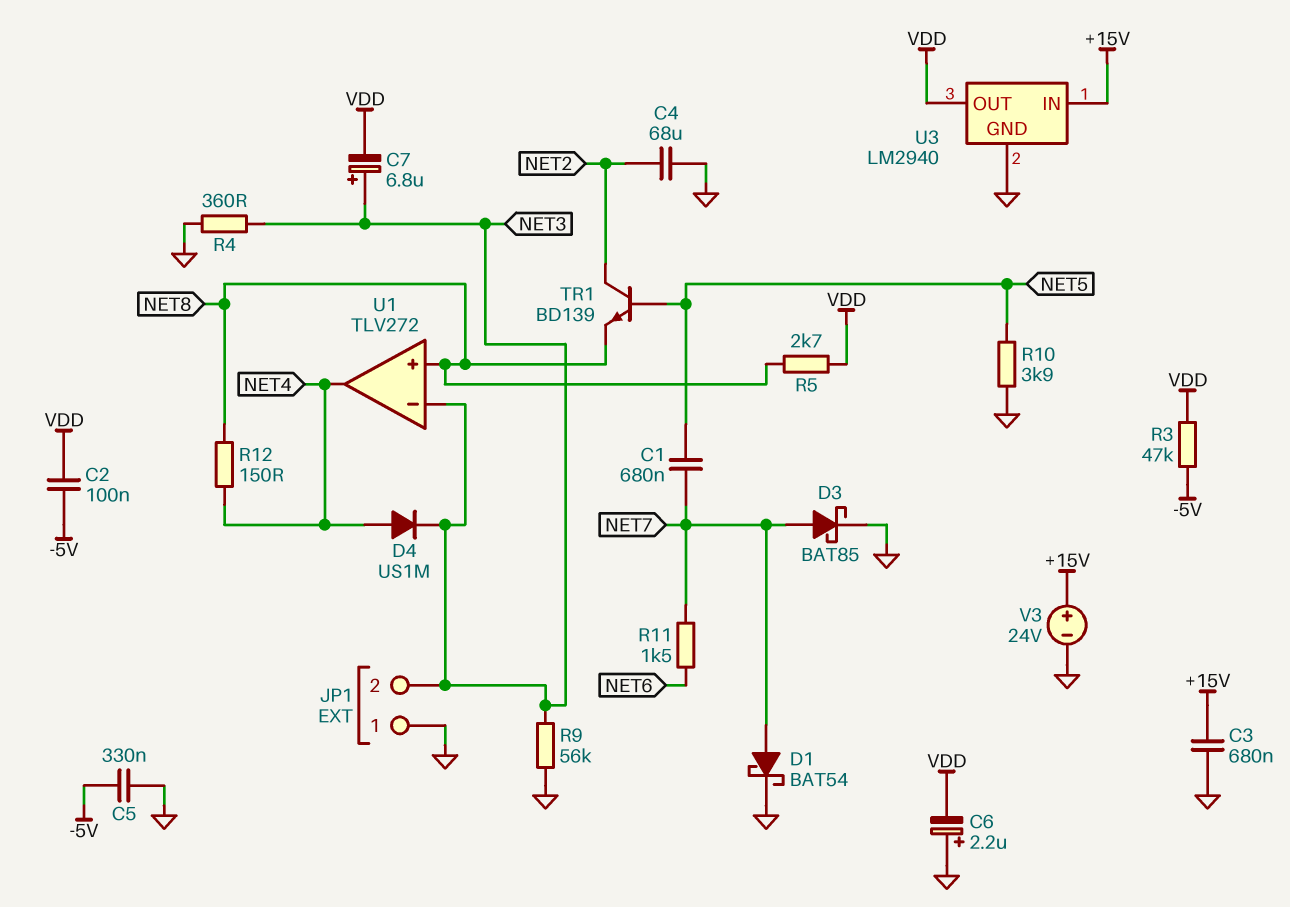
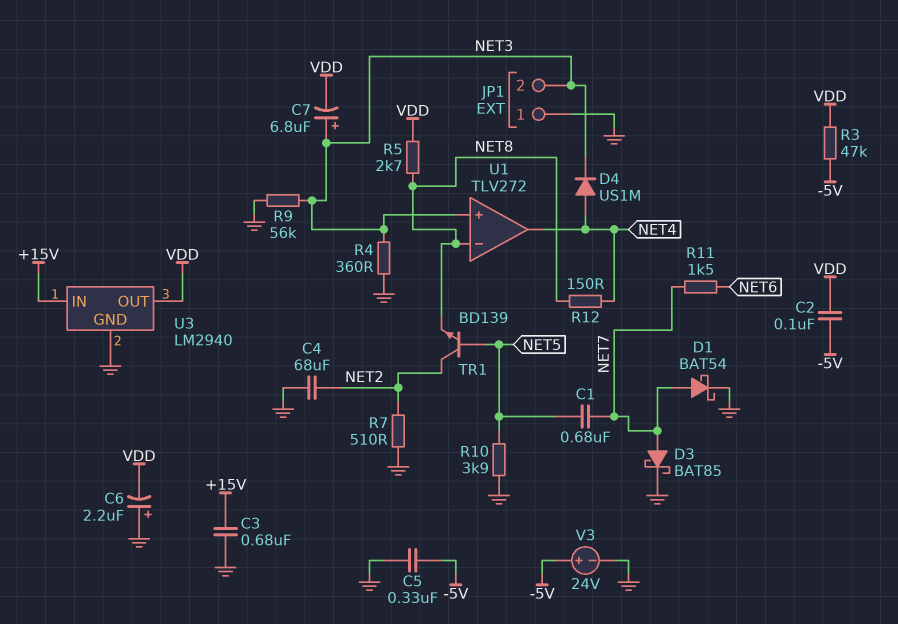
R7: none -> 510 (GND, NET2)
U1 pin in+: NET8 -> NET3
U1 pin in-: NET3 -> NET8
V3: 24V (plus +15V, minus GND) -> 24V (plus -5V, minus GND)

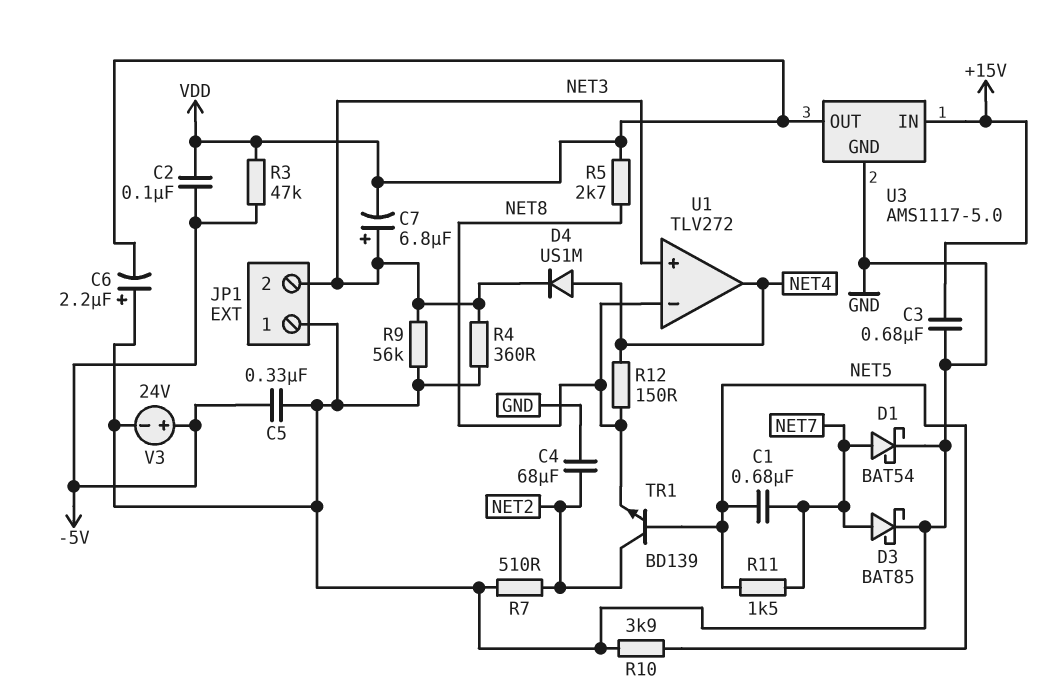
R11: 1.5k (NET6, NET7) -> 1.5k (NET5, NET7)
U3: LM2940 -> AMS1117-5.0

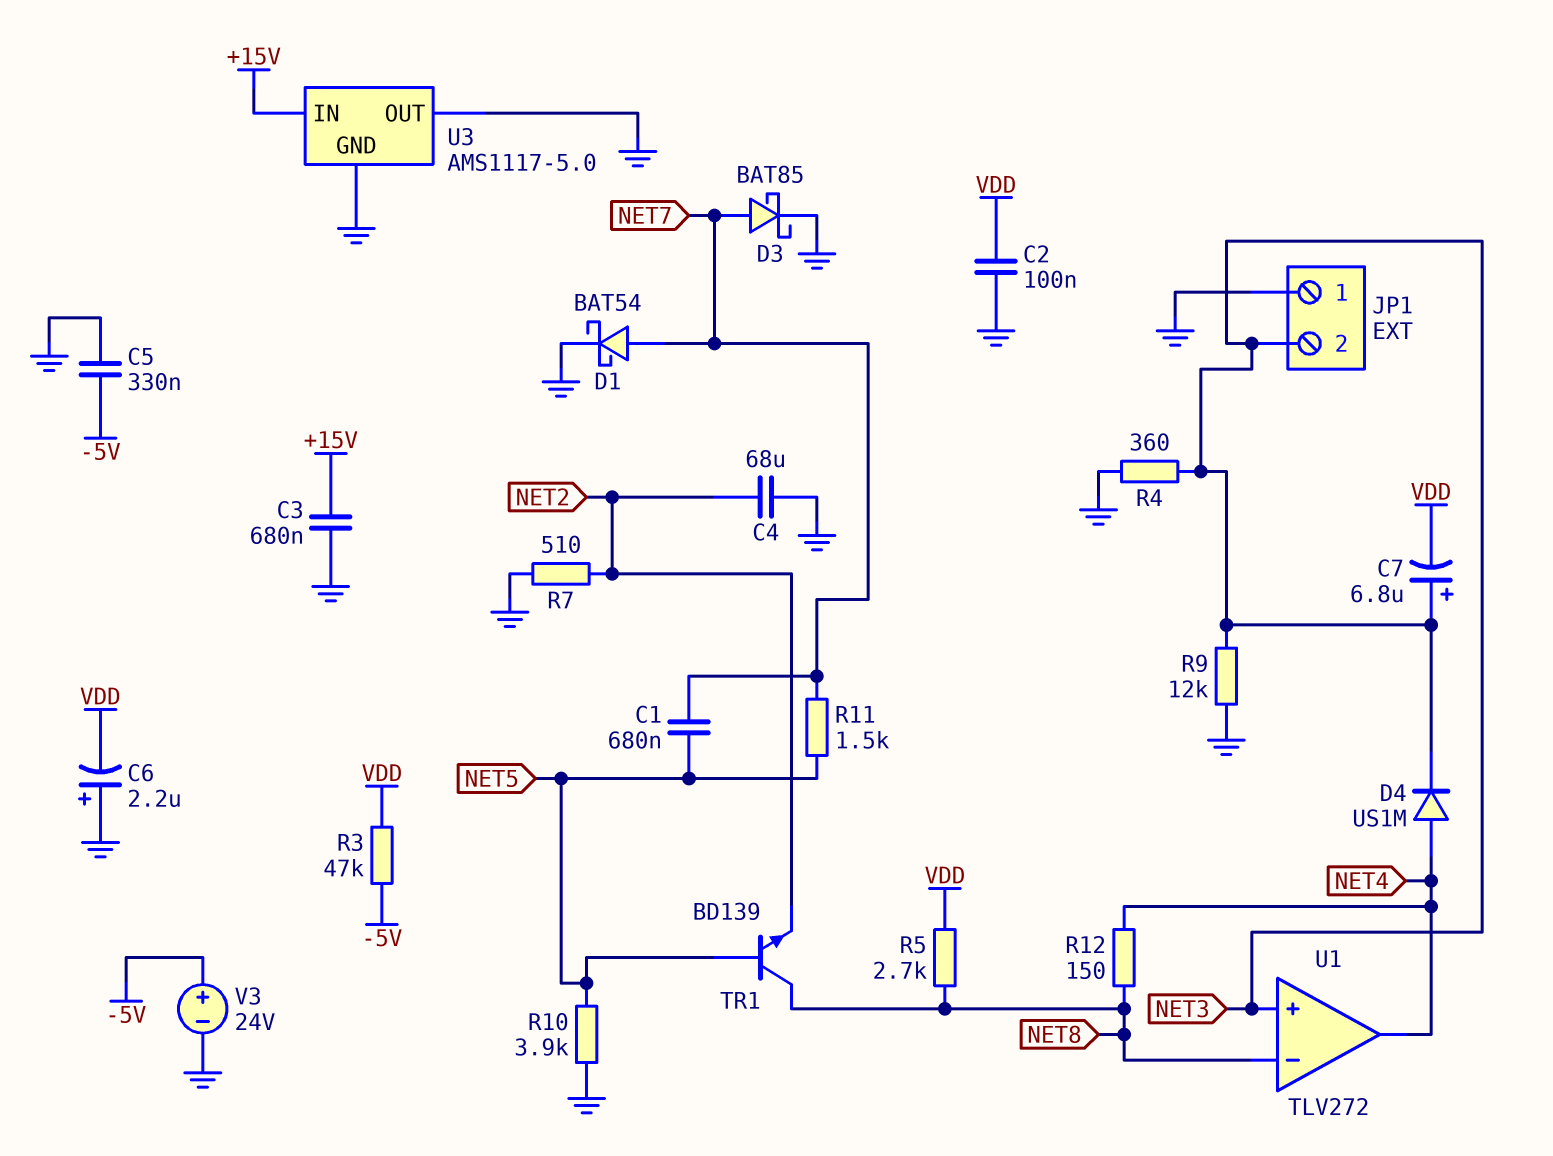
C2: 100nF (-5V, VDD) -> 100nF (GND, VDD)
R9: 56k (GND, NET3) -> 12k (GND, NET3)
TR1: NPN BD139 (B NET5, C NET2, E NET8) -> NPN BD139 (B NET5, C NET8, E NET2)
U3 pin OUT: VDD -> GND

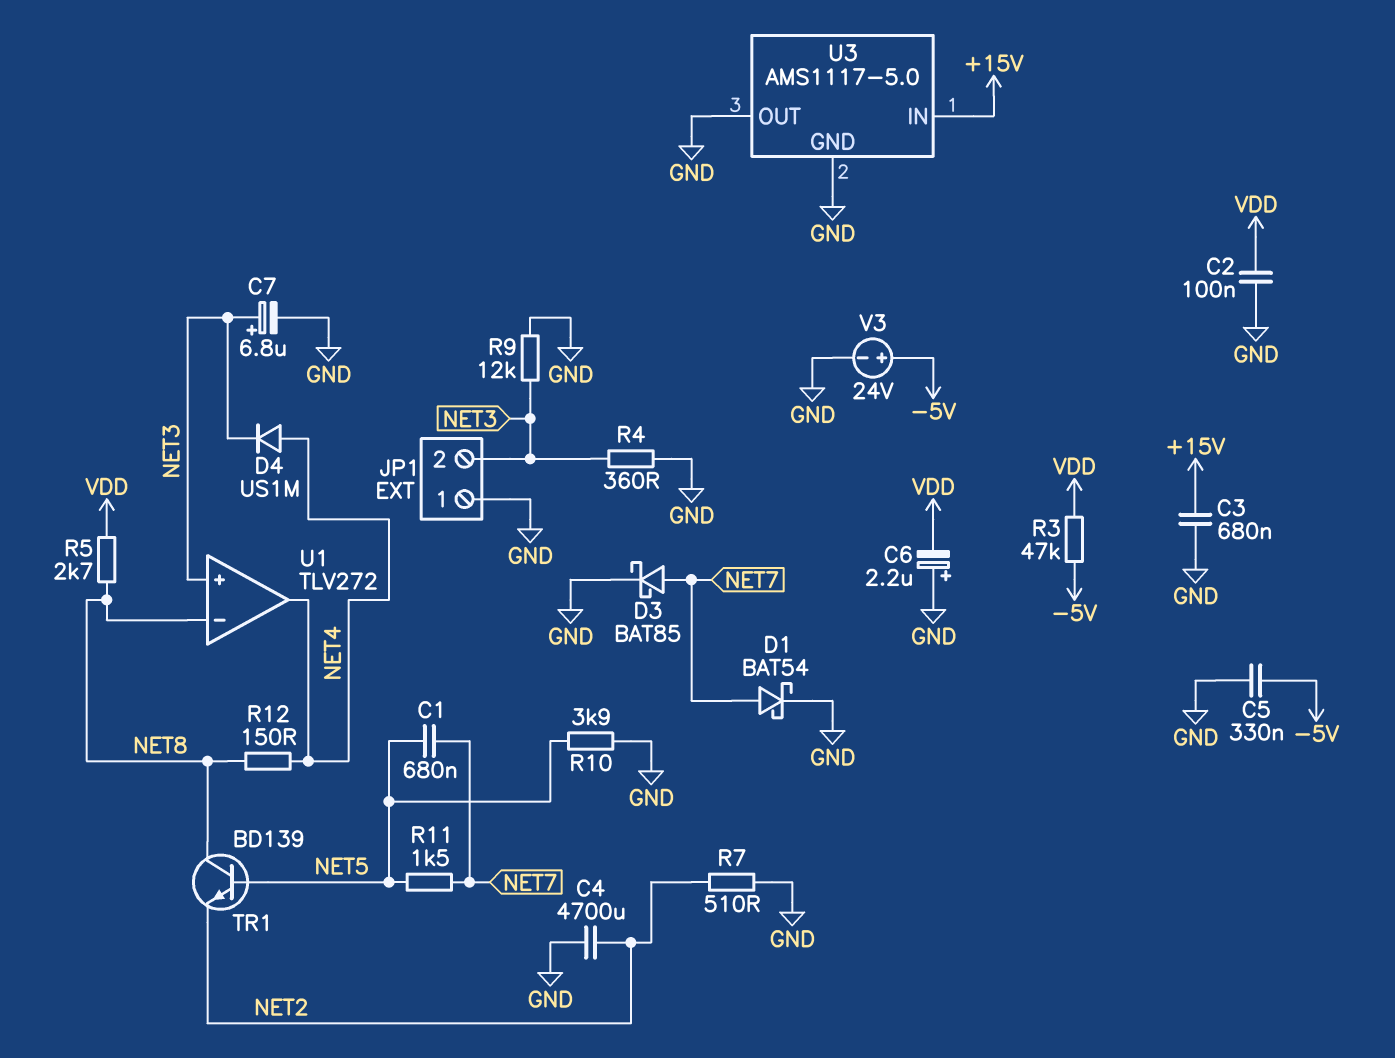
C4: 68uF (GND, NET2) -> 4700uF (GND, NET2)
C7: 6.8uF (plus NET3, minus VDD) -> 6.8uF (plus NET3, minus GND)

